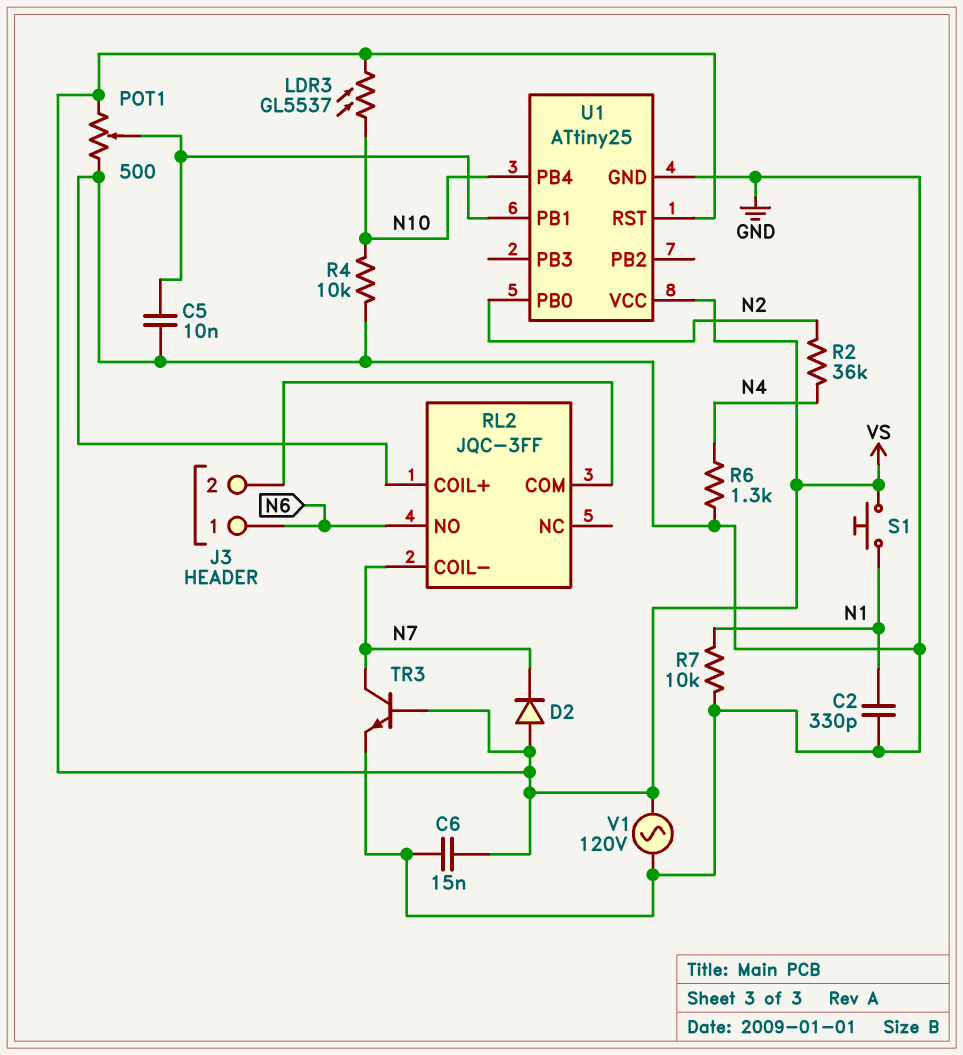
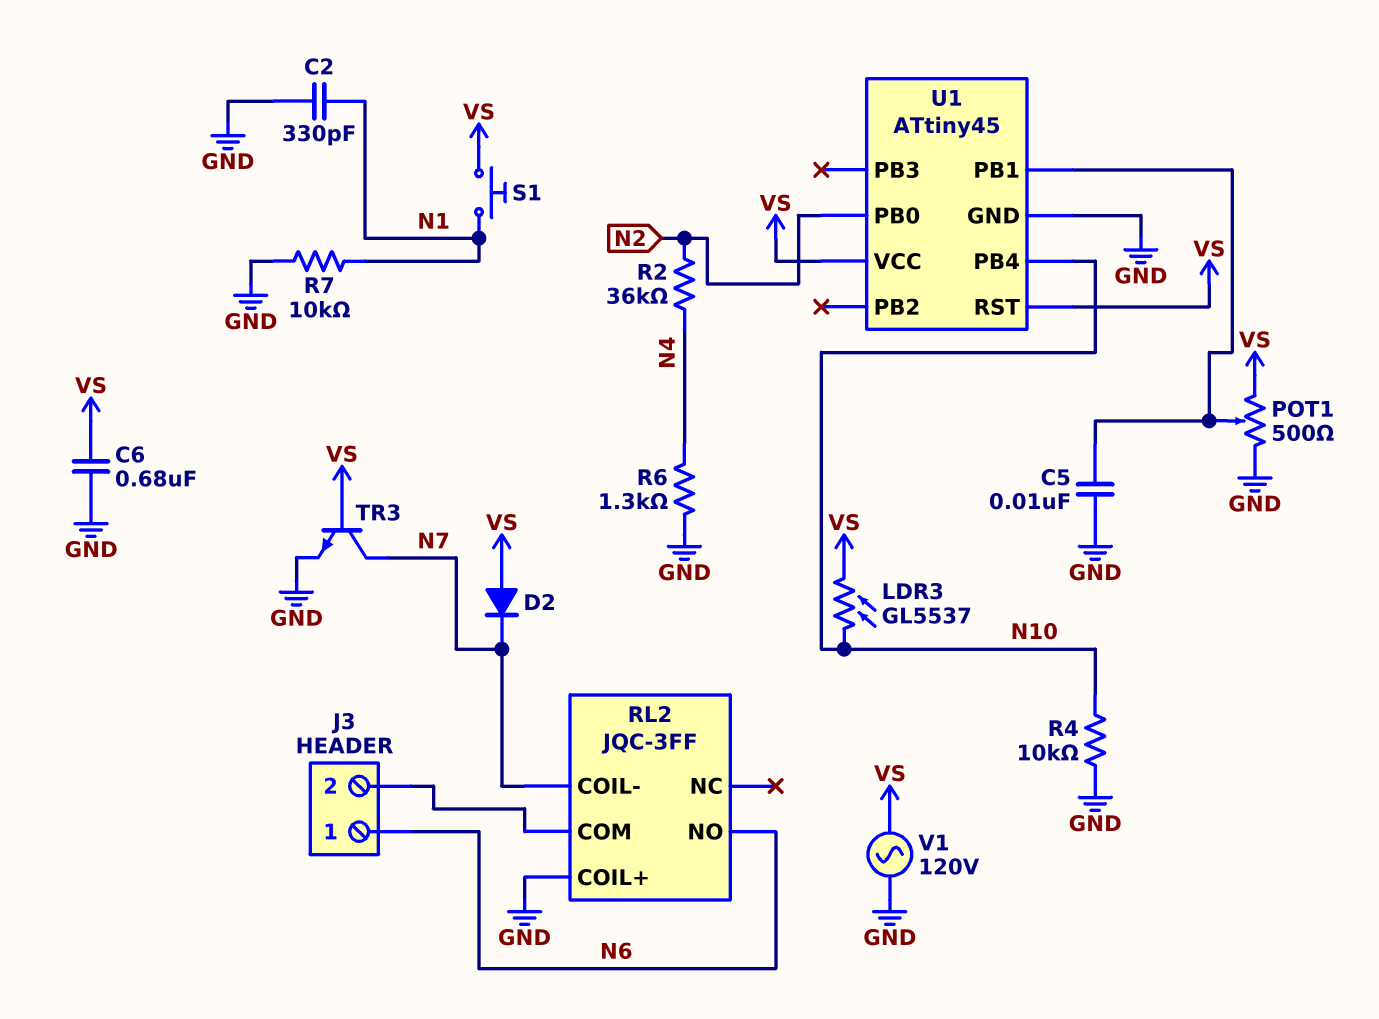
C6: 15nF (GND, VS) -> 680nF (GND, VS)
U1: ATtiny25 -> ATtiny45

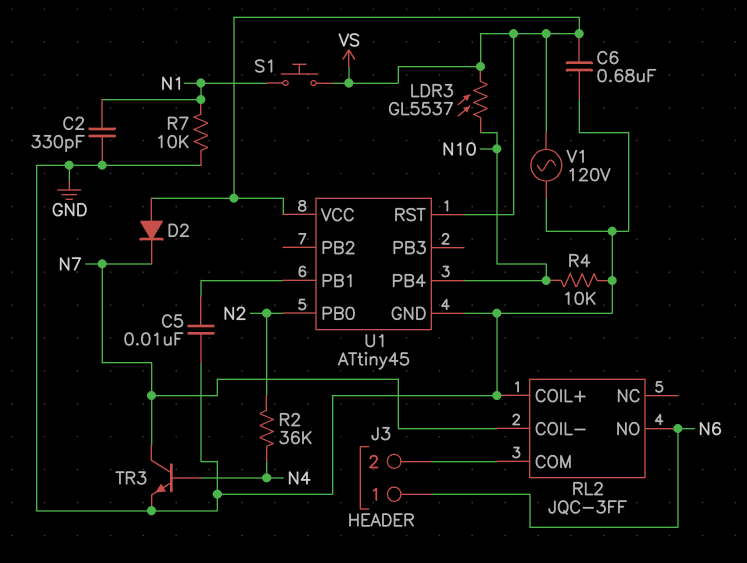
POT1: 500 (GND, VS, wiper U1/PB1) -> none
R6: 1.3k (GND, N4) -> none
TR3: NPN (B VS, C N7, E GND) -> NPN (B N4, C N7, E GND)

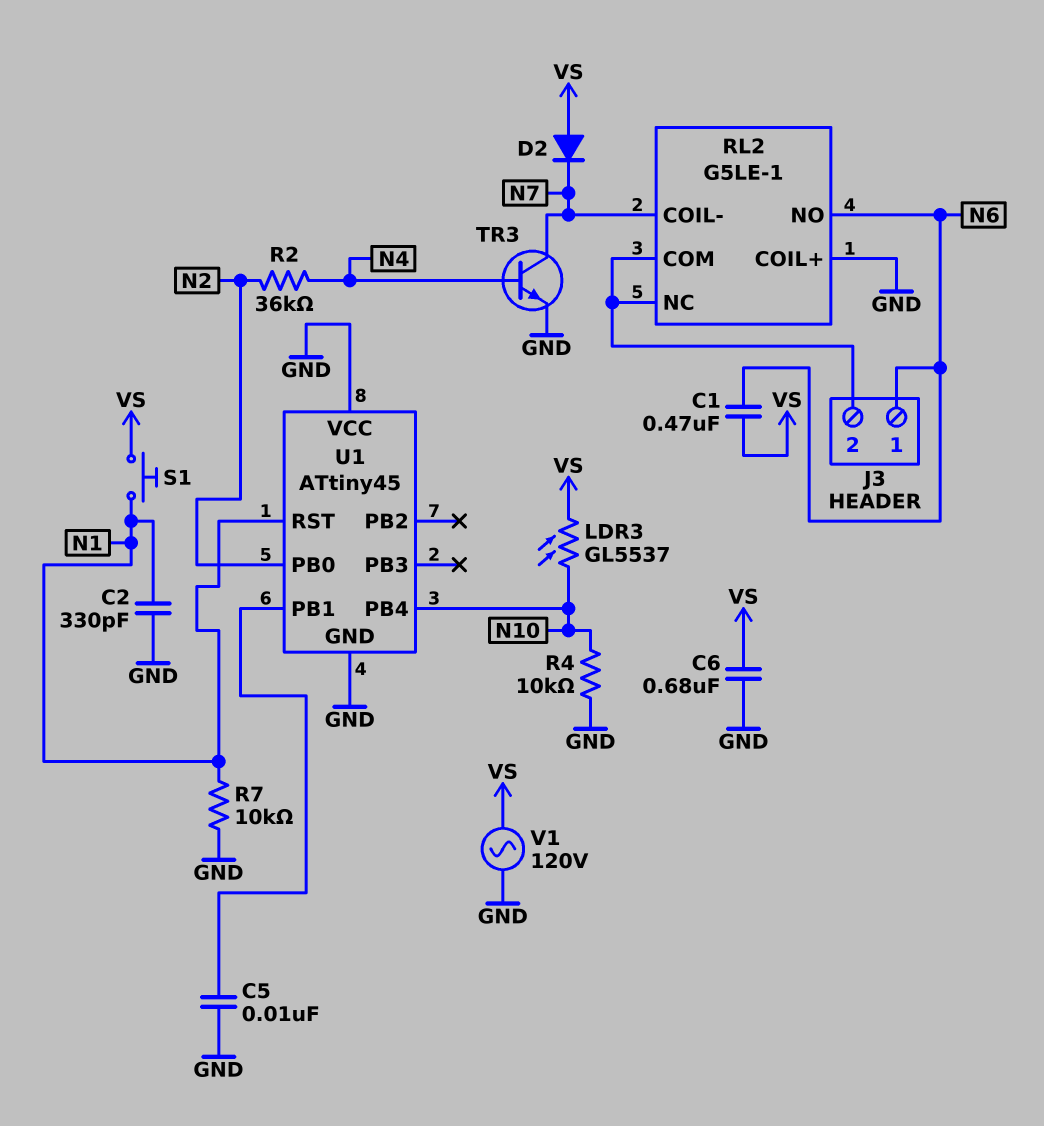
C1: none -> 470nF (N6, VS)
RL2: JQC-3FF -> G5LE-1
RL2 pin NC: none -> J3/2
U1 pin RST: VS -> N1
U1 pin VCC: VS -> GND

